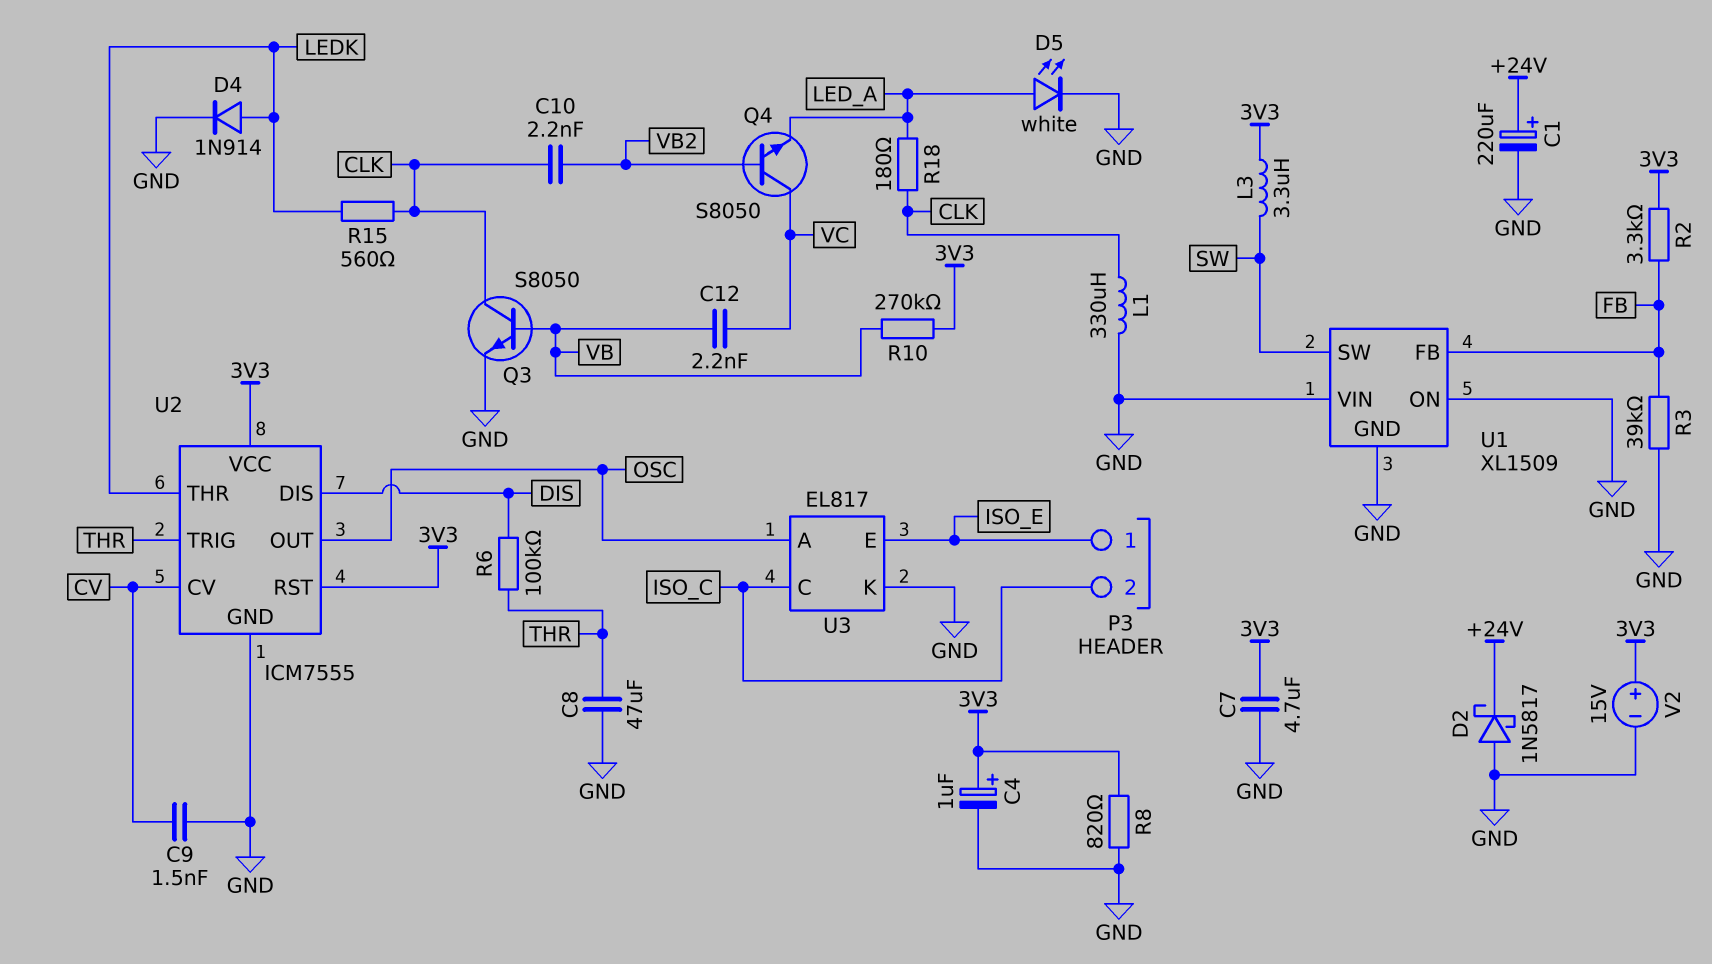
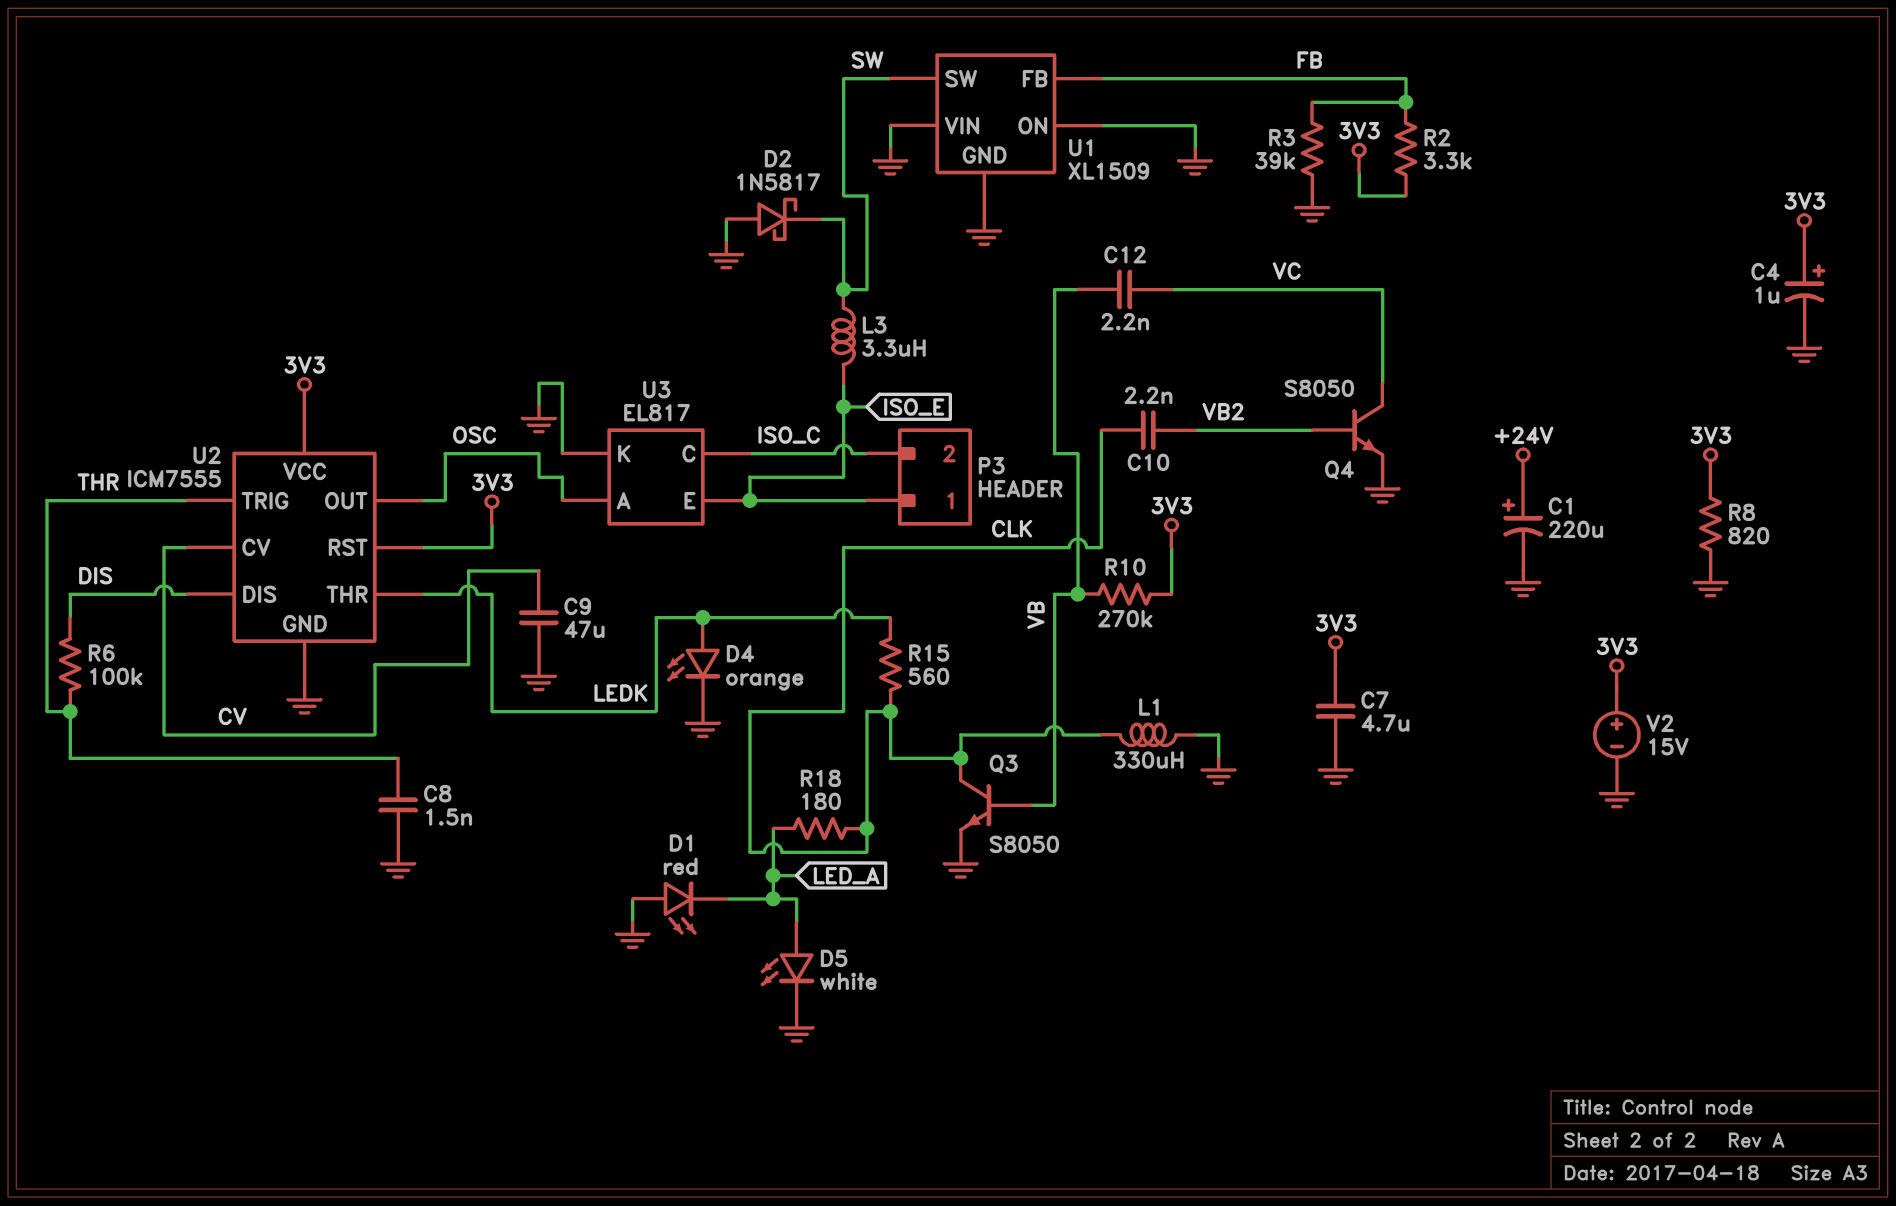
C8: 47uF (GND, THR) -> 1.5nF (GND, THR)
C9: 1.5nF (CV, GND) -> 47uF (CV, GND)
D1: none -> LED red (A GND, K LED_A)
D2: schottky 1N5817 (A GND, K +24V) -> schottky 1N5817 (A GND, K SW)
D4: diode 1N914 (A LEDK, K GND) -> LED orange (A LEDK, K GND)
L3: 3.3uH (3V3, SW) -> 3.3uH (ISO_E, SW)
Q4: NPN S8050 (B VB2, C VC, E LED_A) -> NPN S8050 (B VB2, C VC, E GND)

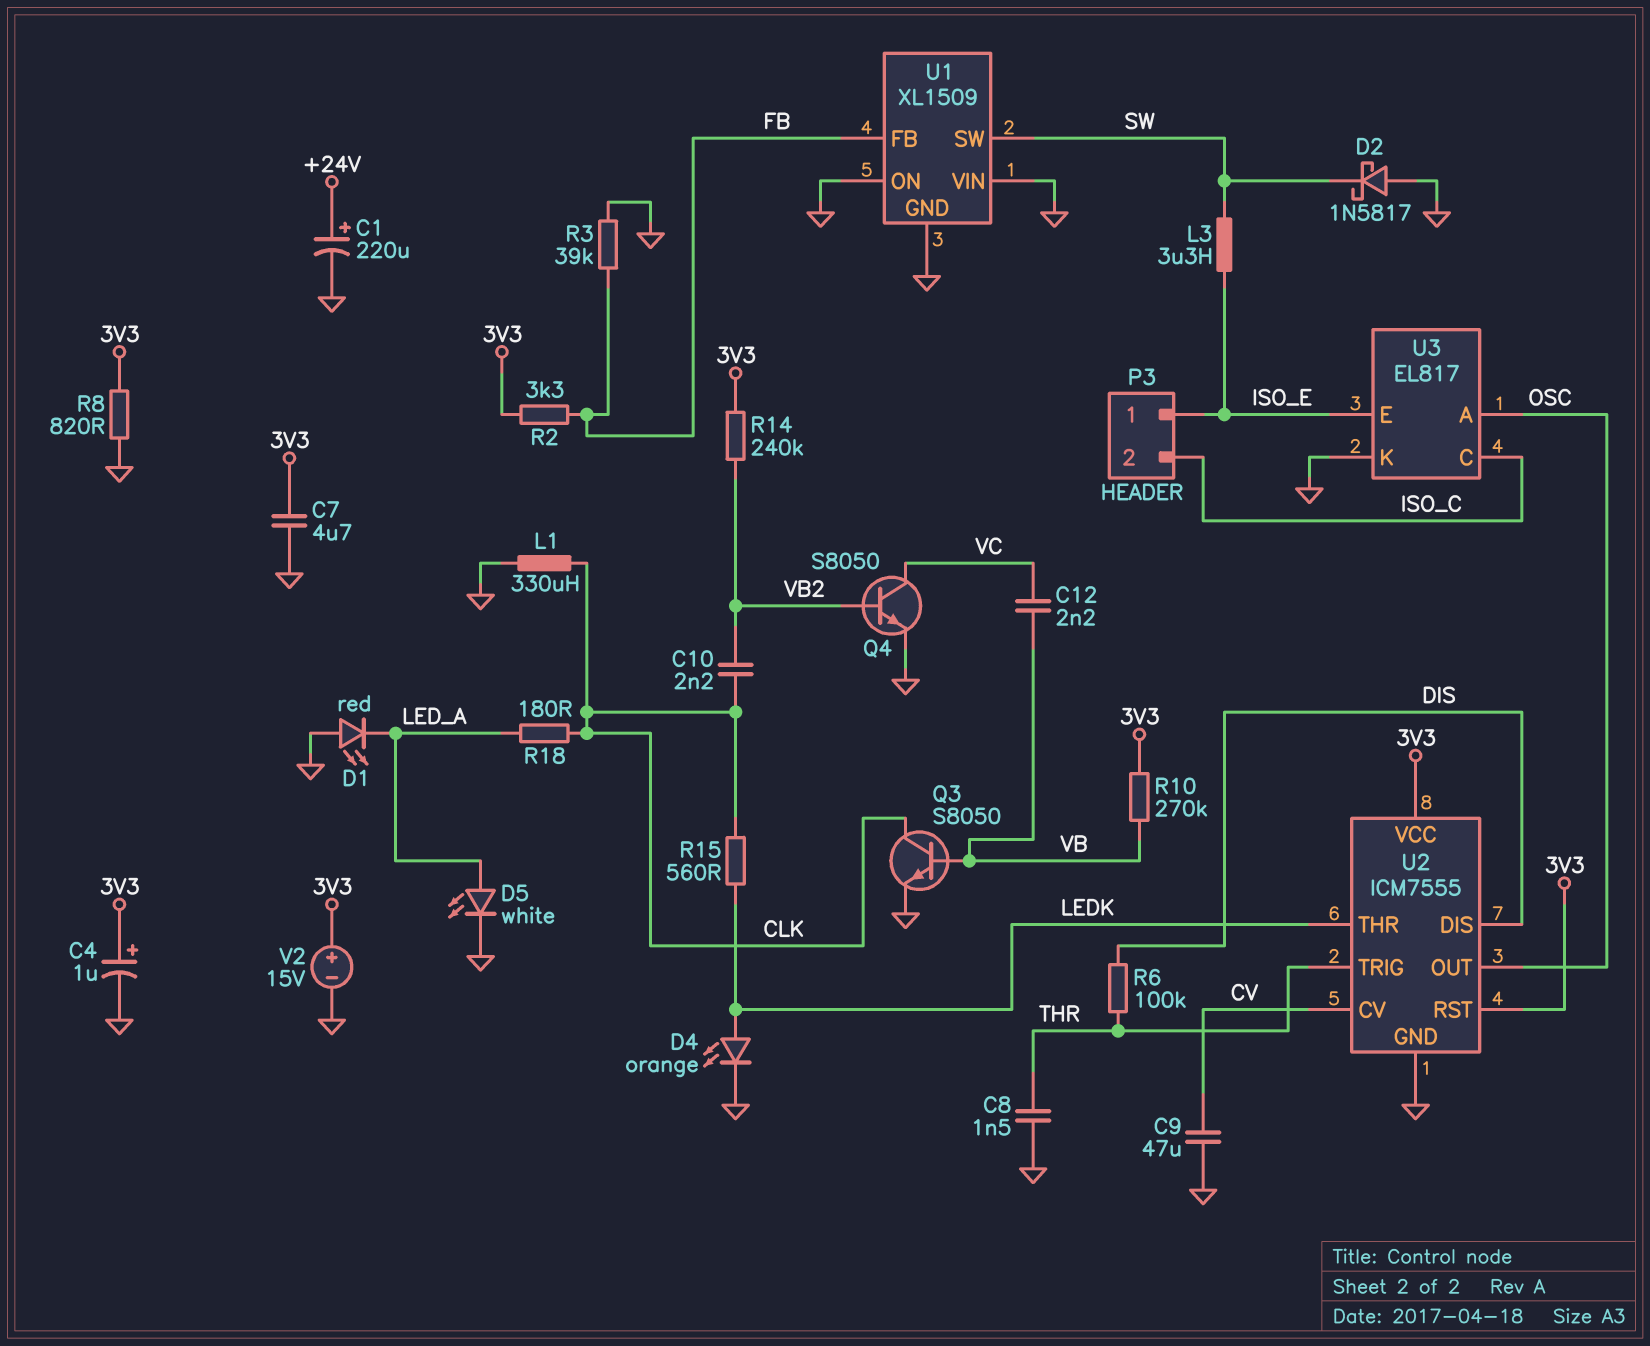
R14: none -> 240k (3V3, VB2)

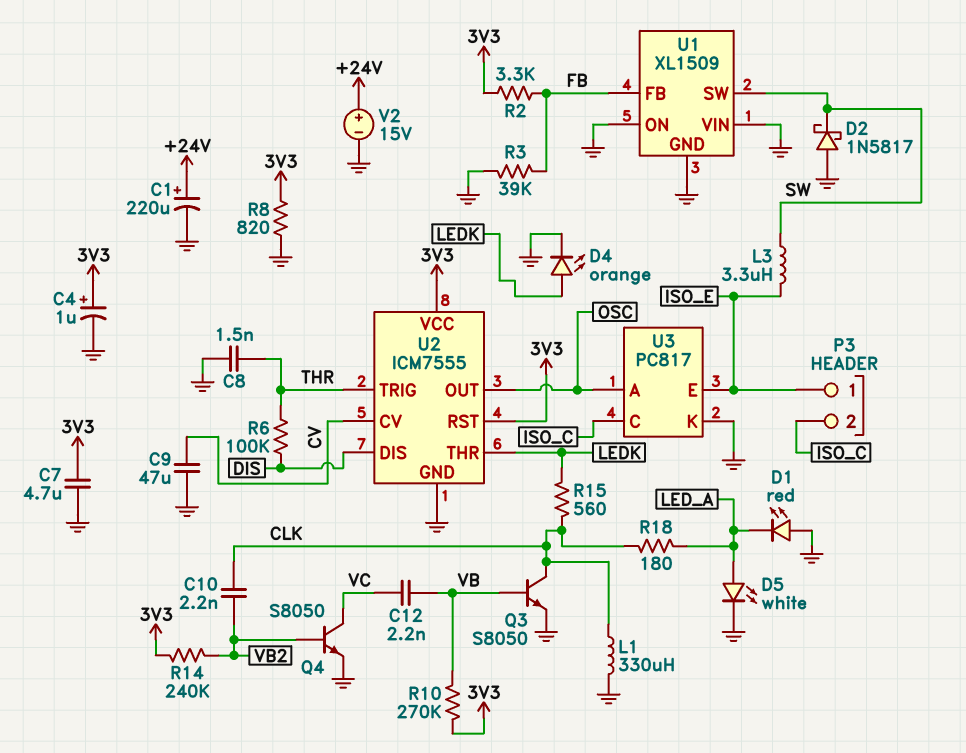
U3: EL817 -> PC817
V2: 15V (plus 3V3, minus GND) -> 15V (plus +24V, minus GND)

